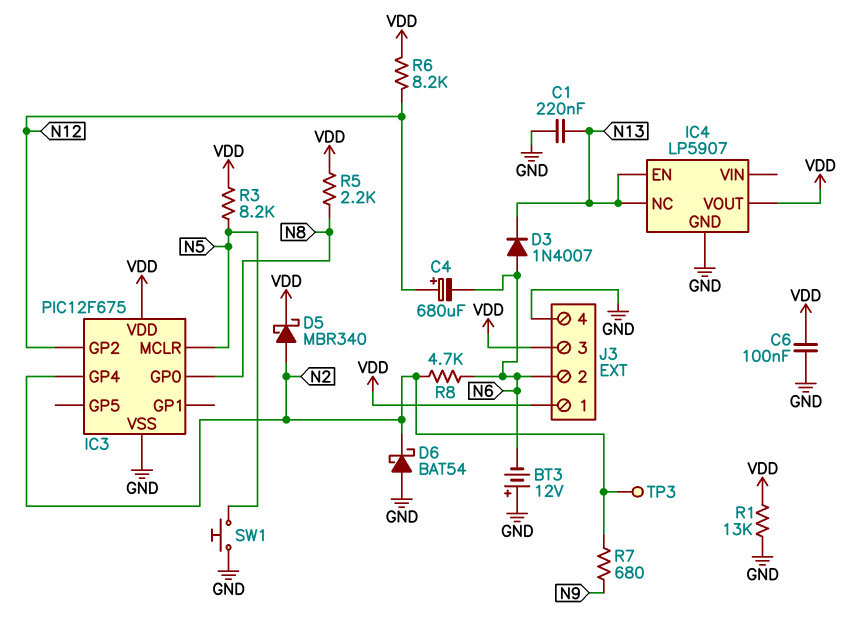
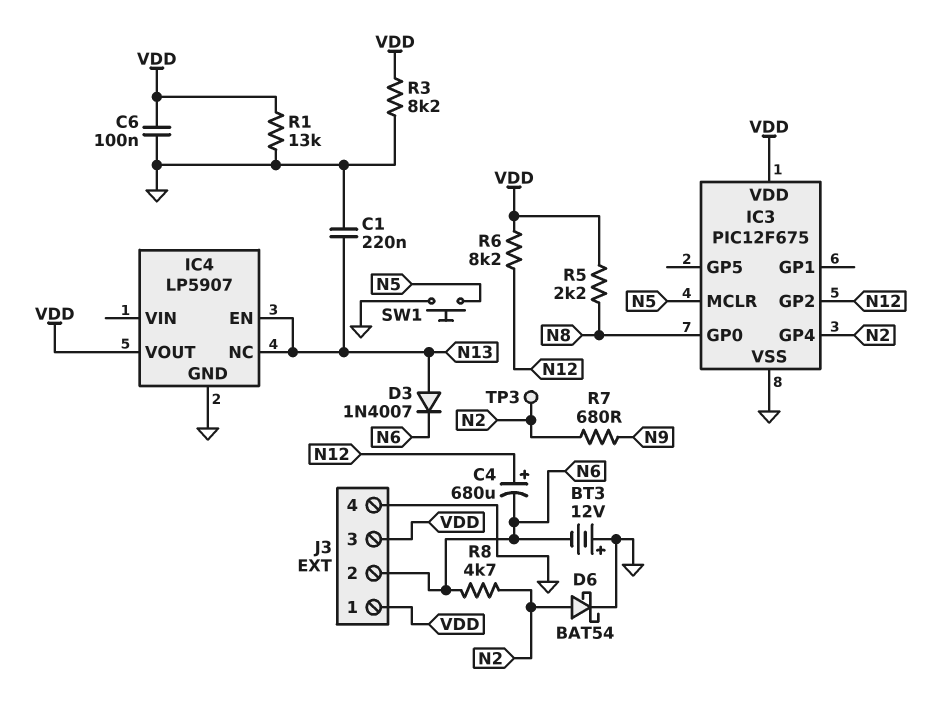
D3: diode 1N4007 (A N6, K N13) -> diode 1N4007 (A N13, K N6)
D5: schottky MBR340 (A N2, K VDD) -> none
D6: schottky BAT54 (A GND, K N2) -> schottky BAT54 (A N2, K GND)
R3: 8.2k (N5, VDD) -> 8.2k (GND, VDD)

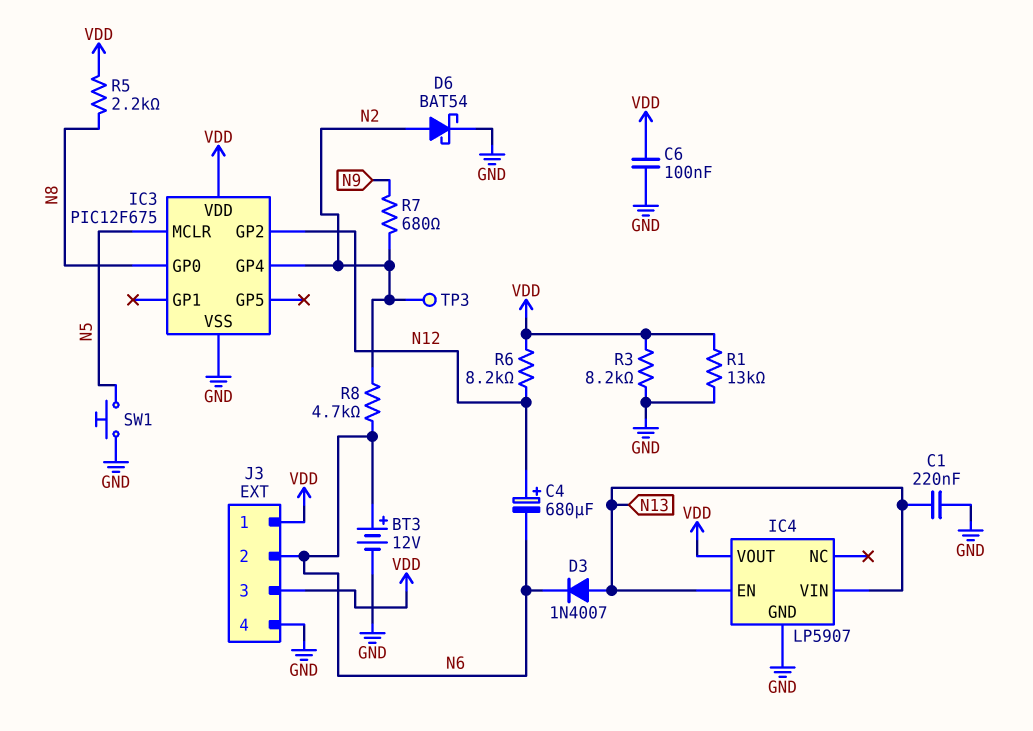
BT3: 12V (plus GND, minus N6) -> 12V (plus N6, minus GND)
IC4 pin NC: N13 -> none
IC4 pin VIN: none -> N13

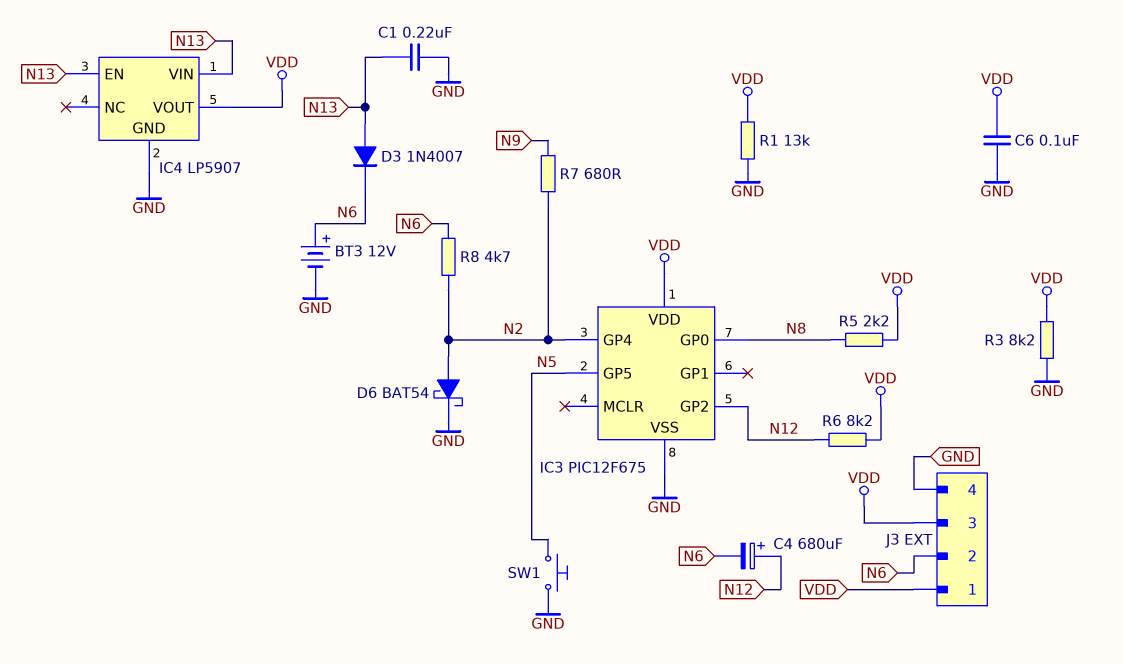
IC3 pin GP5: none -> N5
IC3 pin MCLR: N5 -> none
TP3: test point (N2) -> none

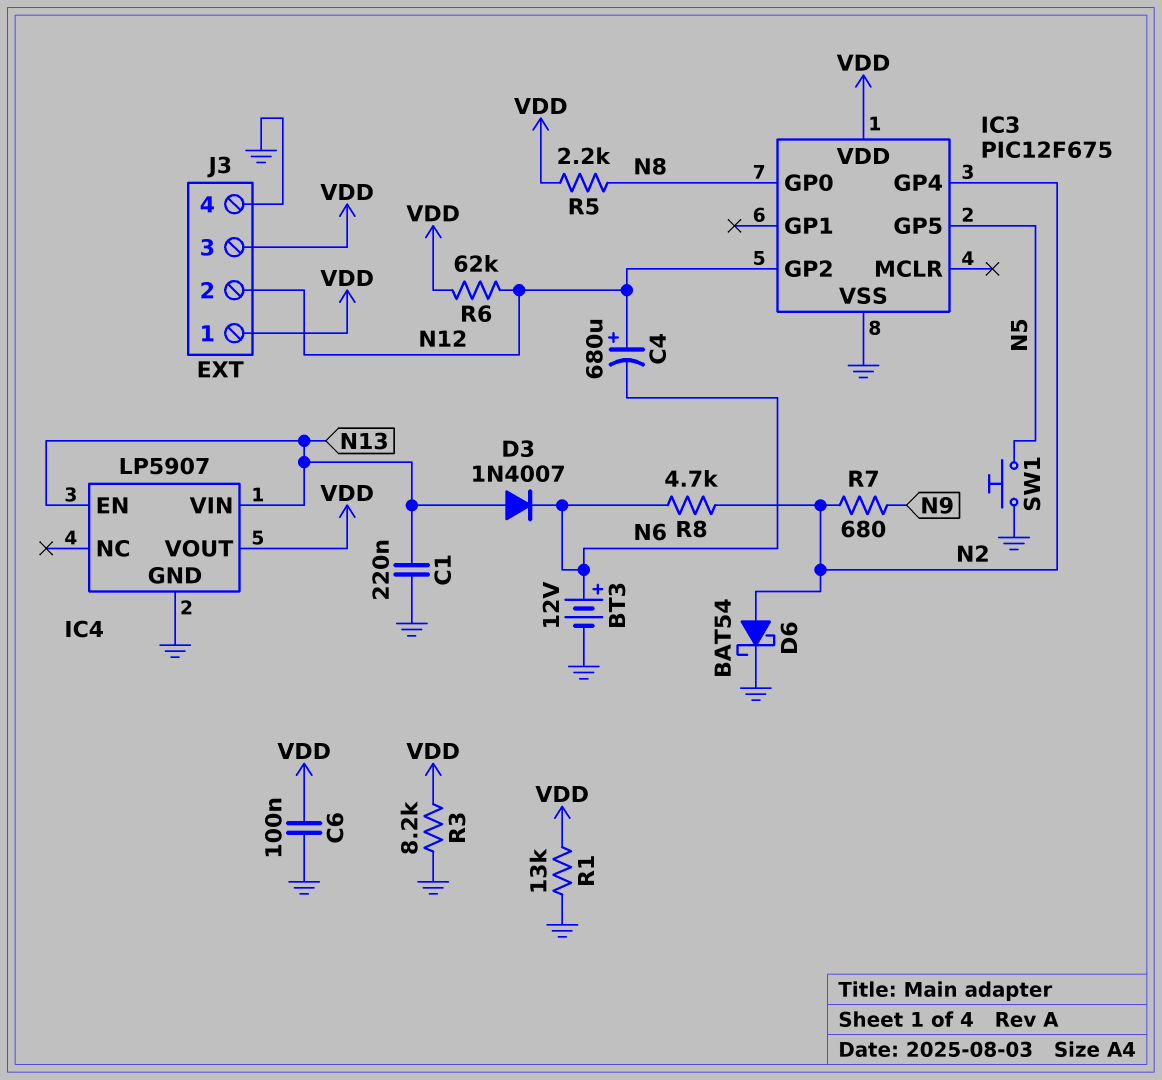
J3 pin 2: N6 -> N12
R6: 8.2k (N12, VDD) -> 62k (N12, VDD)

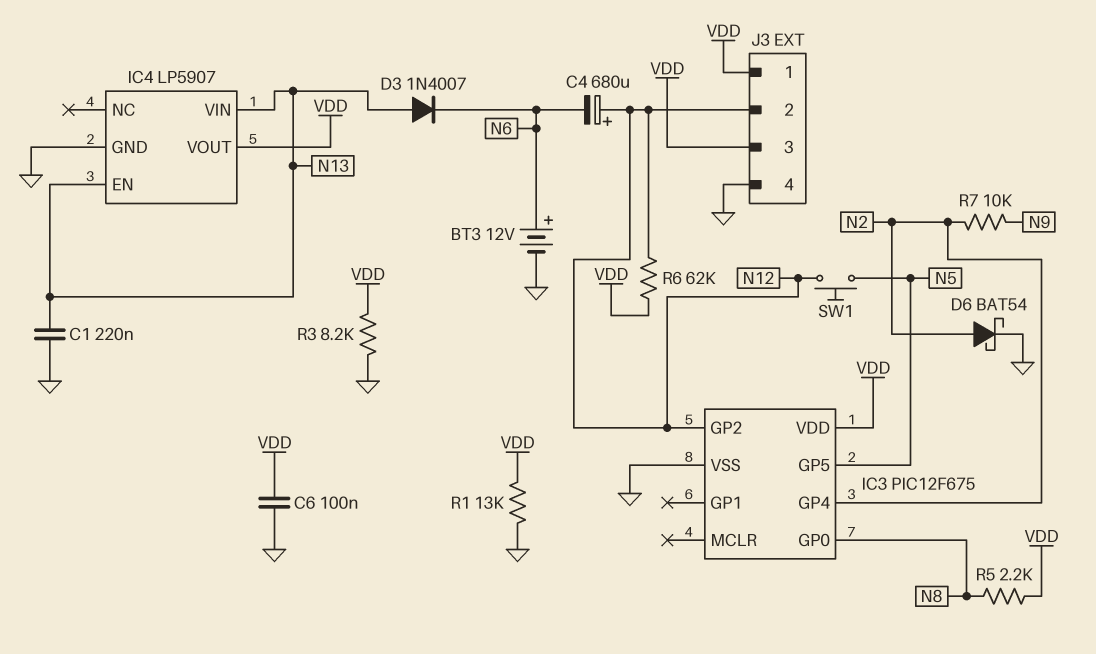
R7: 680 (N2, N9) -> 10k (N2, N9)
R8: 4.7k (N2, N6) -> none
SW1: button (GND, N5) -> button (N5, N12)

